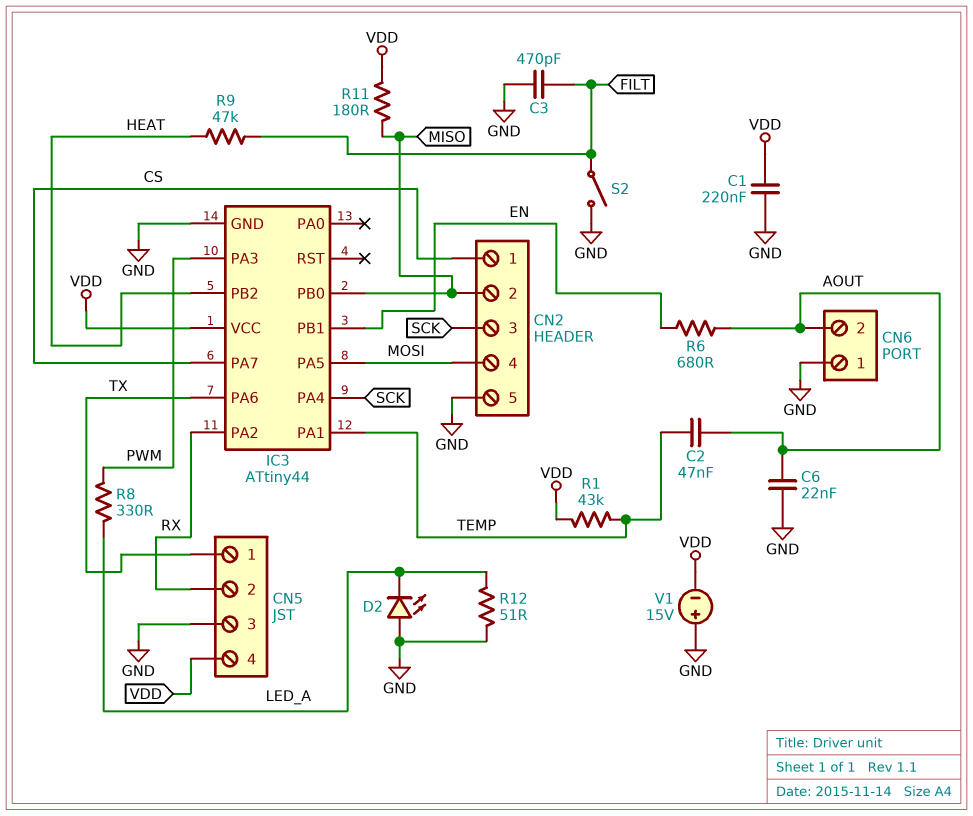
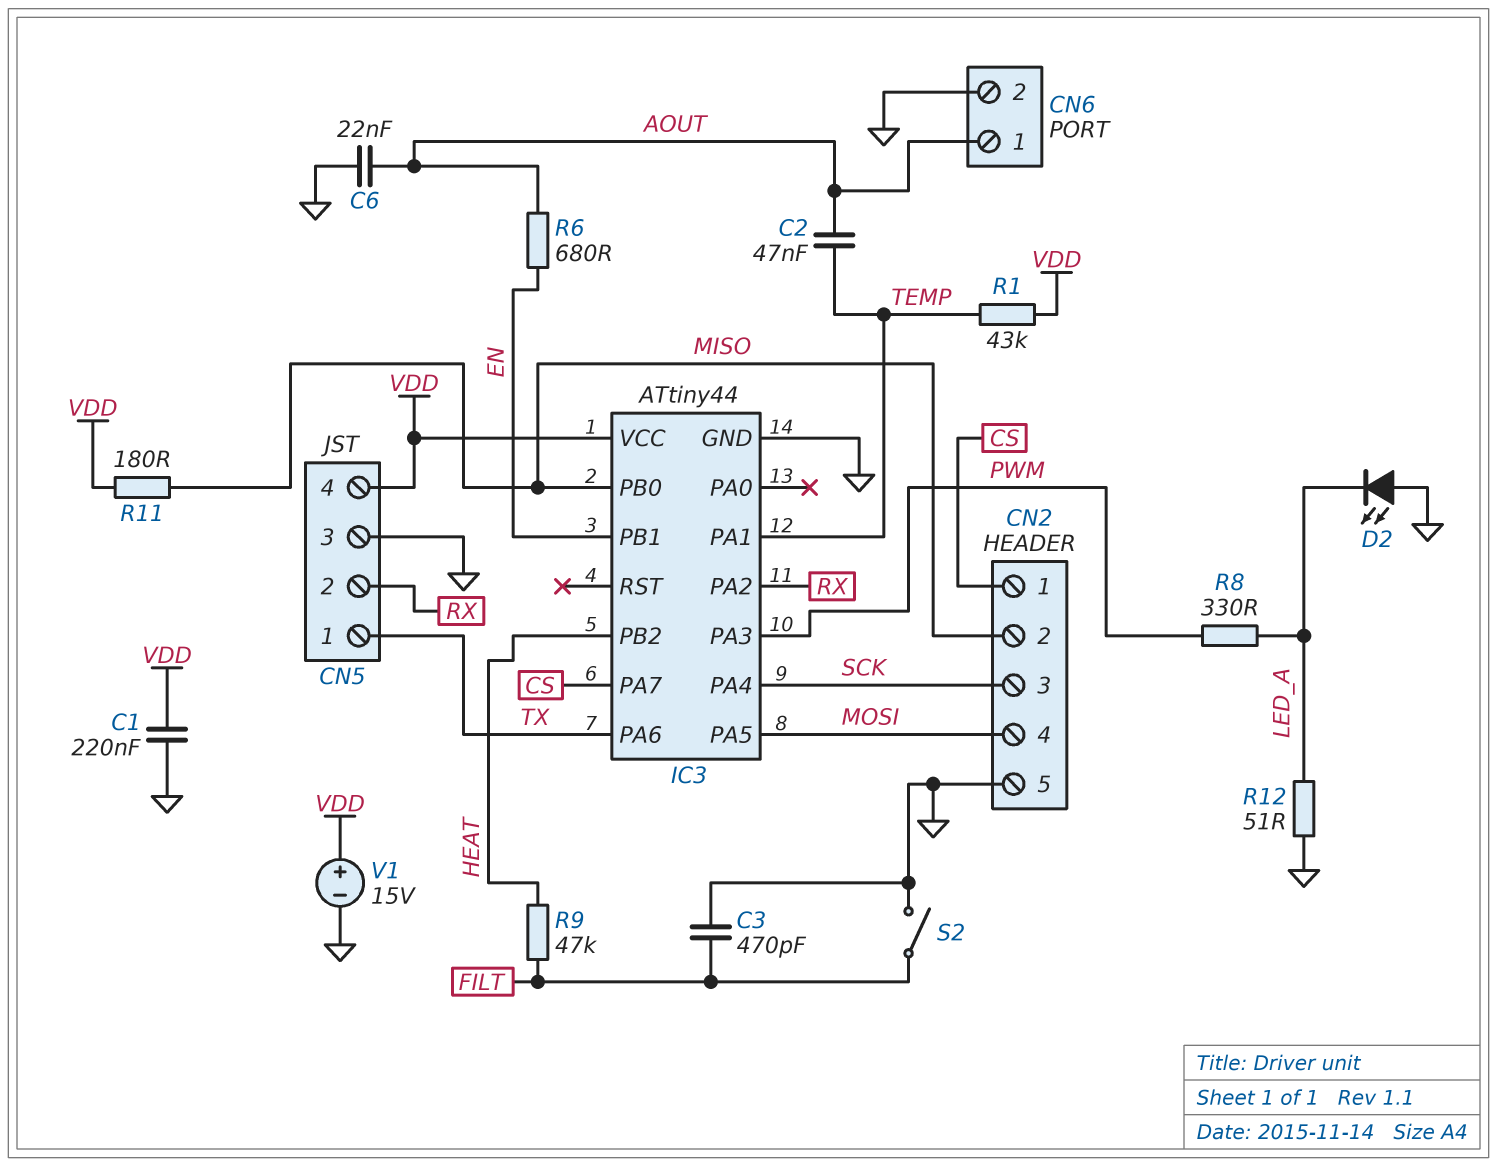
CN6 pin 1: GND -> AOUT
CN6 pin 2: AOUT -> GND
V1: 15V (plus GND, minus VDD) -> 15V (plus VDD, minus GND)

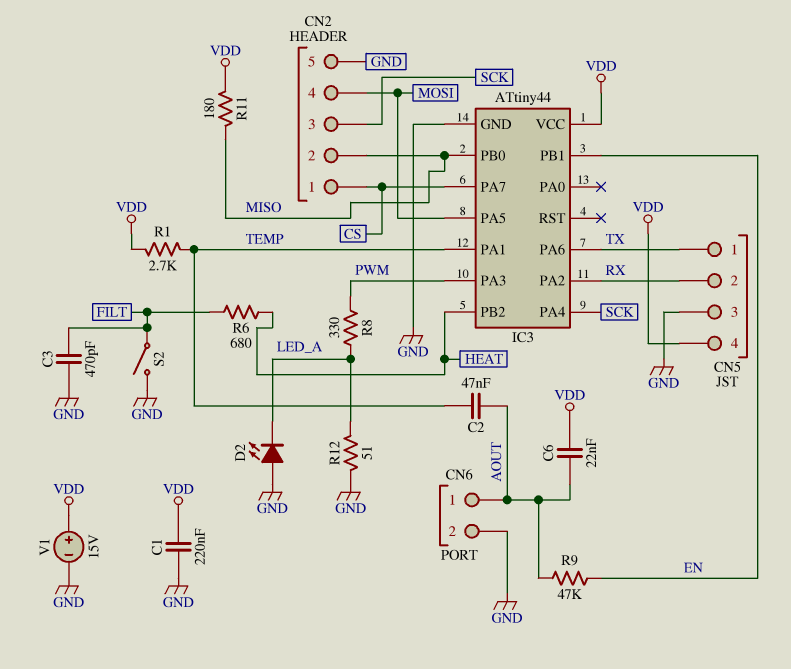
C6: 22nF (AOUT, GND) -> 22nF (AOUT, VDD)
R1: 43k (TEMP, VDD) -> 2.7k (TEMP, VDD)
R6: 680 (AOUT, EN) -> 680 (FILT, HEAT)
R9: 47k (FILT, HEAT) -> 47k (AOUT, EN)

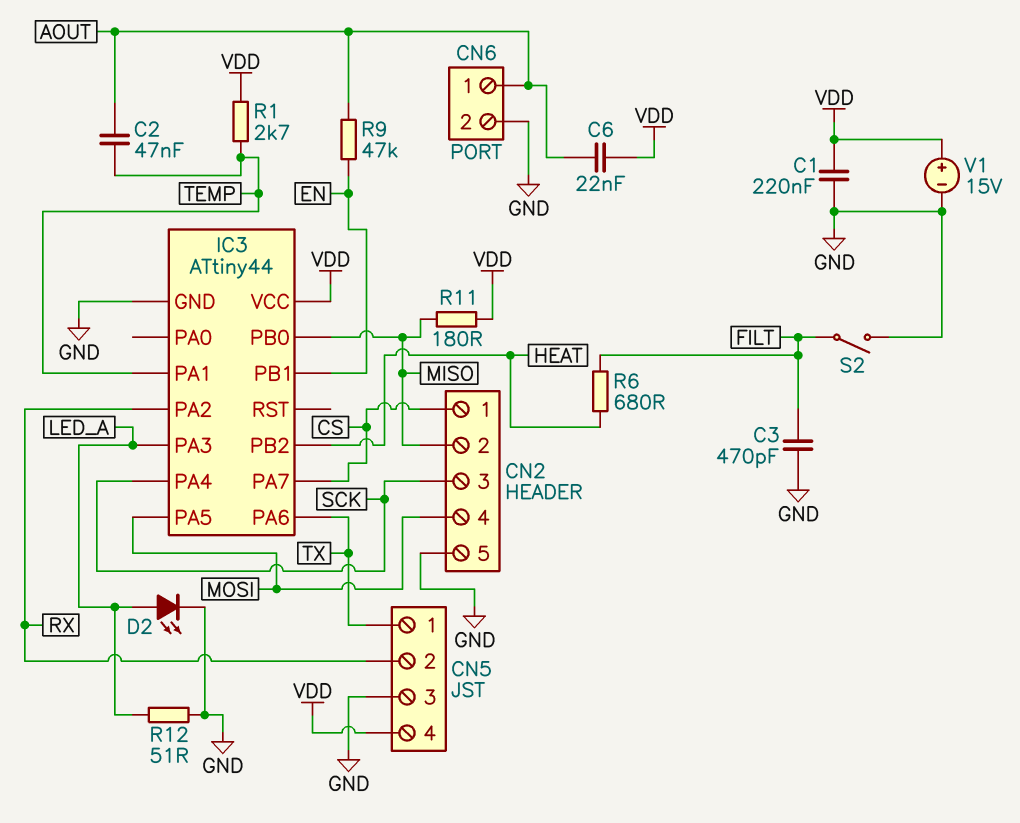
D2: LED (A GND, K LED_A) -> LED (A LED_A, K GND)
IC3 pin PA3: PWM -> LED_A
R8: 330 (LED_A, PWM) -> none

